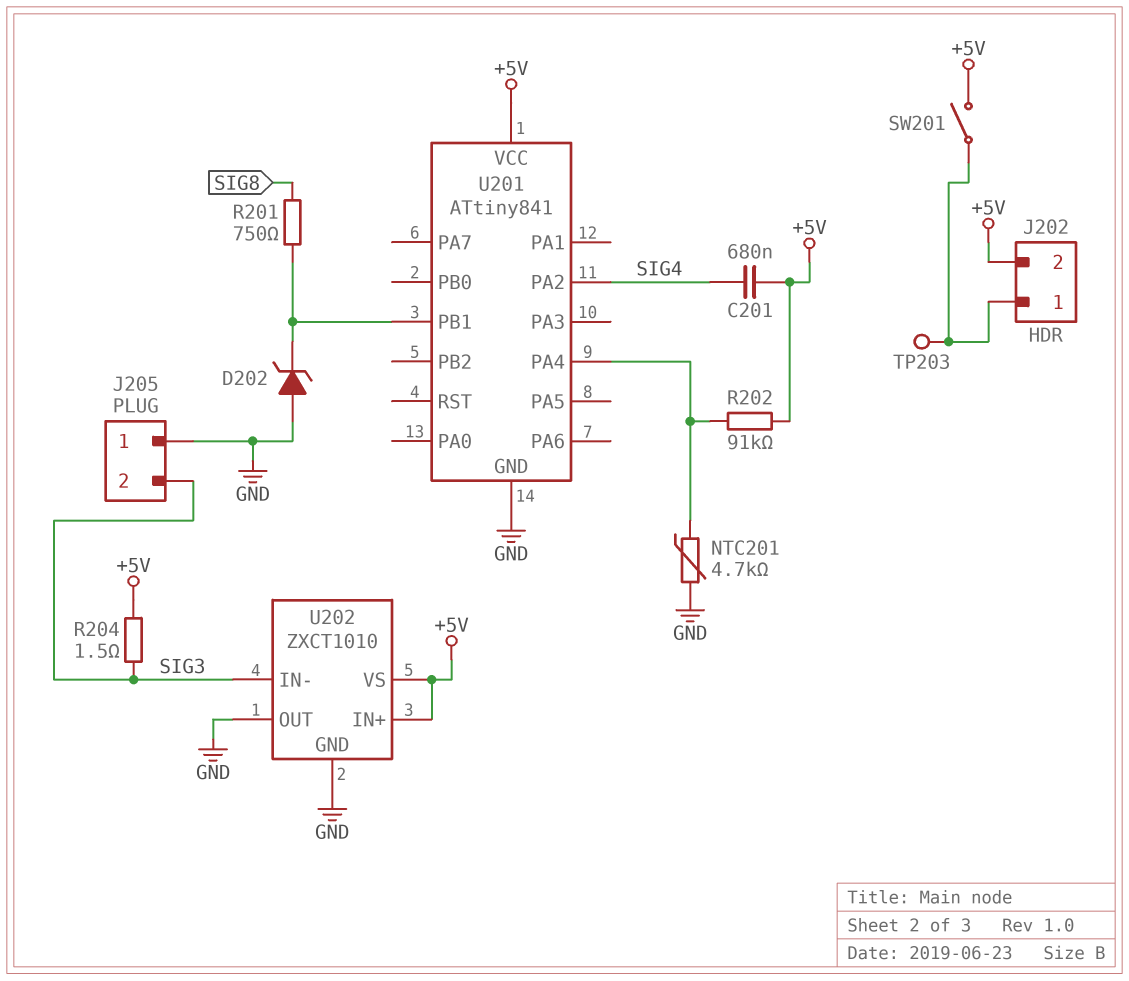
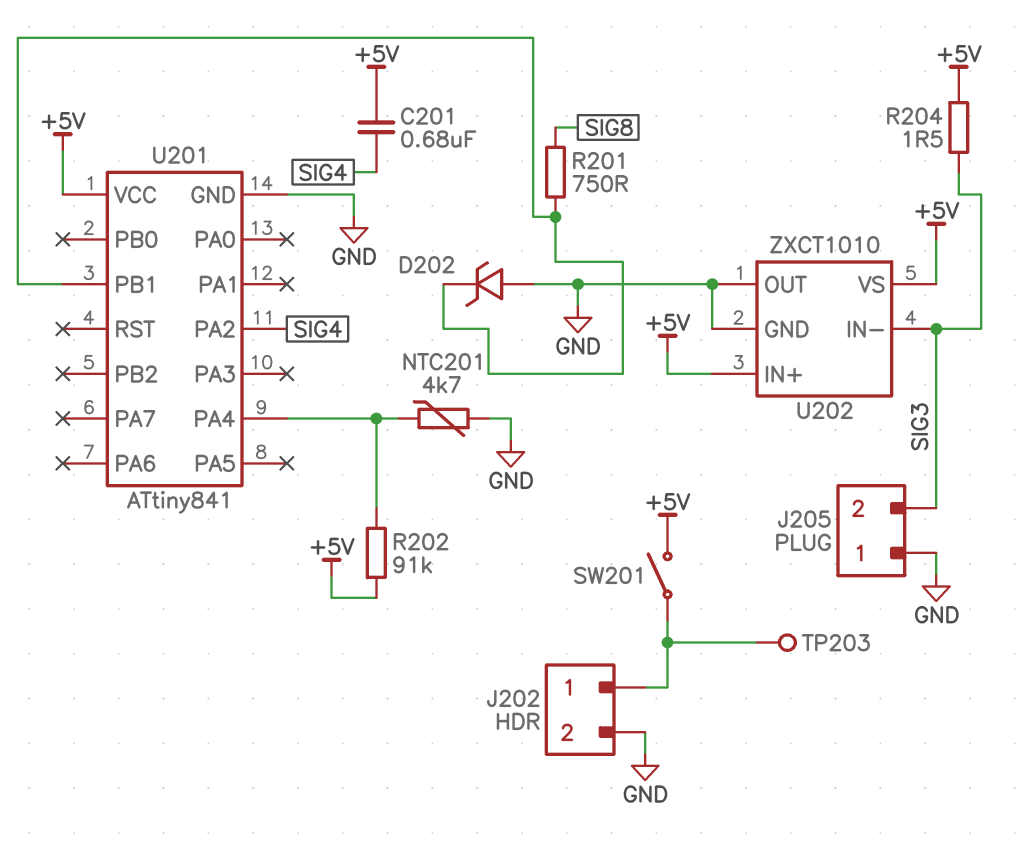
J202 pin 2: +5V -> GND

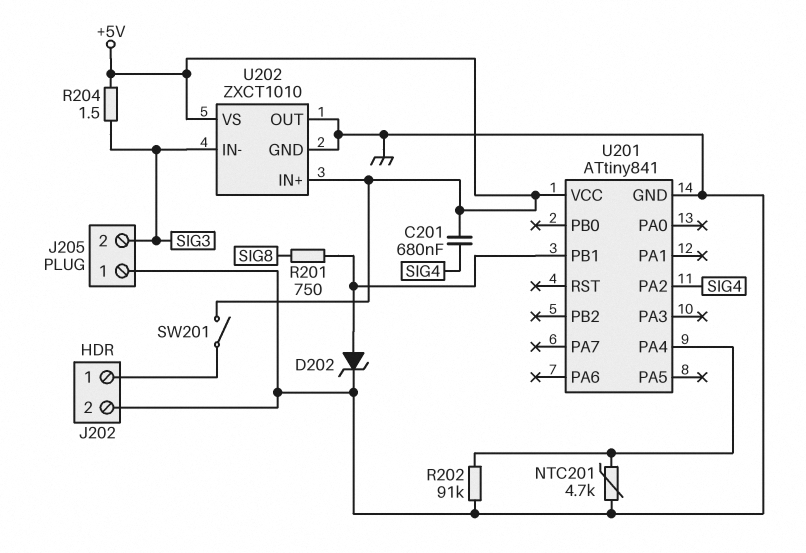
D202: zener (A GND, K U201/PB1) -> zener (A U201/PB1, K GND)
R202: 91k (+5V, U201/PA4) -> 91k (GND, U201/PA4)
TP203: test point (J202/1) -> none

